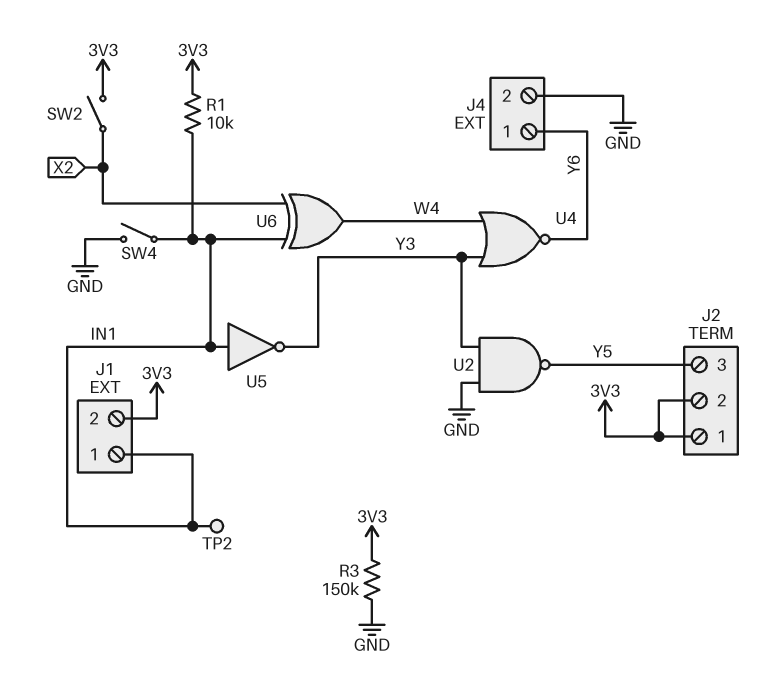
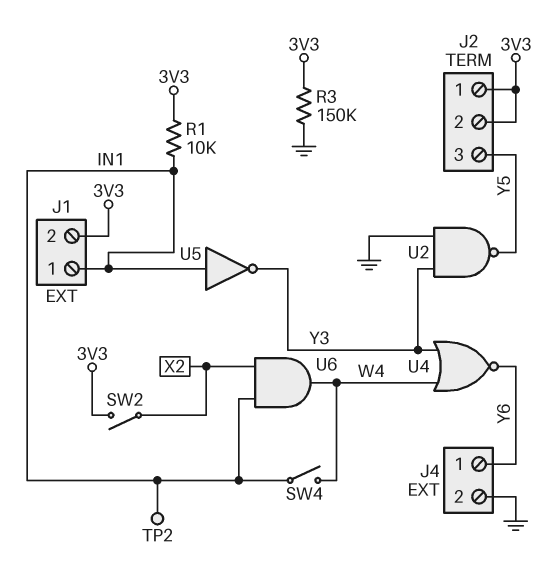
SW4: switch (GND, IN1) -> switch (IN1, W4)
U6: XOR (in IN1, in X2, out W4) -> AND (in IN1, in X2, out W4)

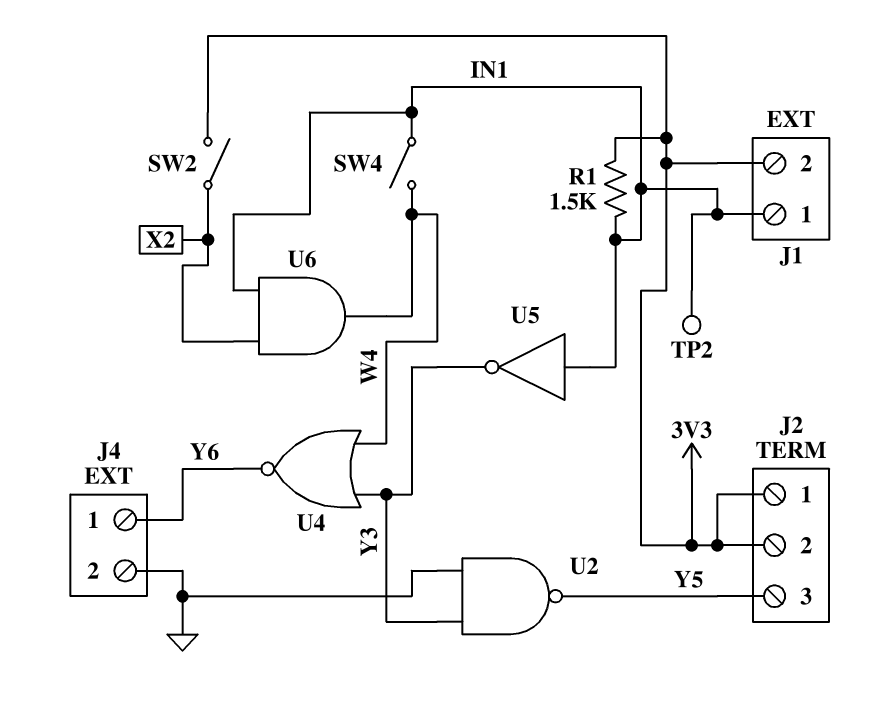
R1: 10k (3V3, IN1) -> 1.5k (3V3, IN1)
R3: 150k (3V3, GND) -> none

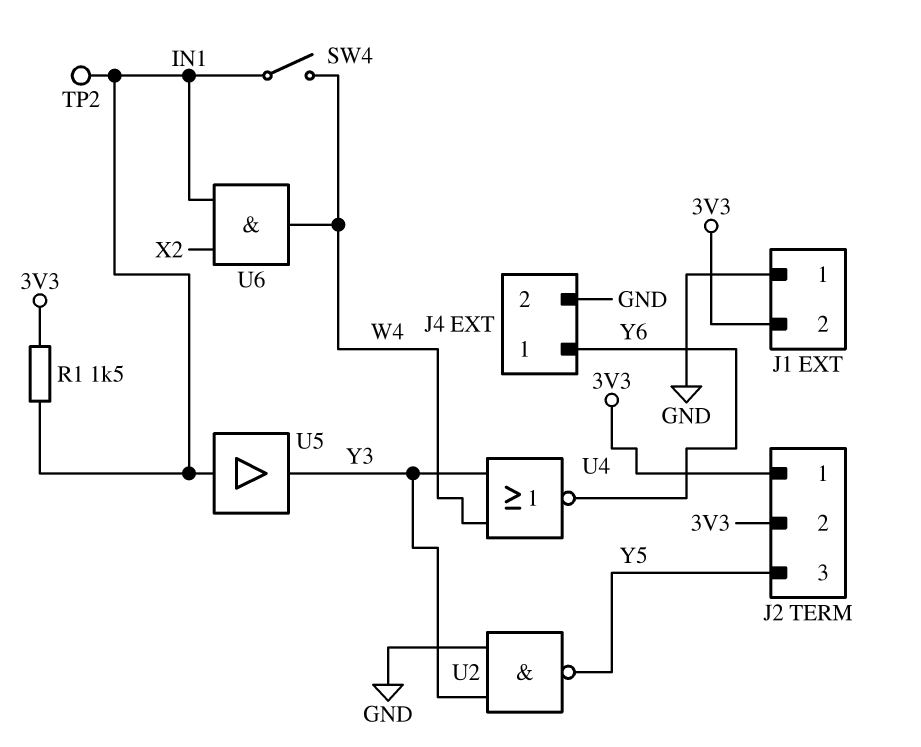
J1 pin 1: IN1 -> GND
SW2: switch (3V3, X2) -> none
U5: NOT (in IN1, out Y3) -> buffer (in IN1, out Y3)

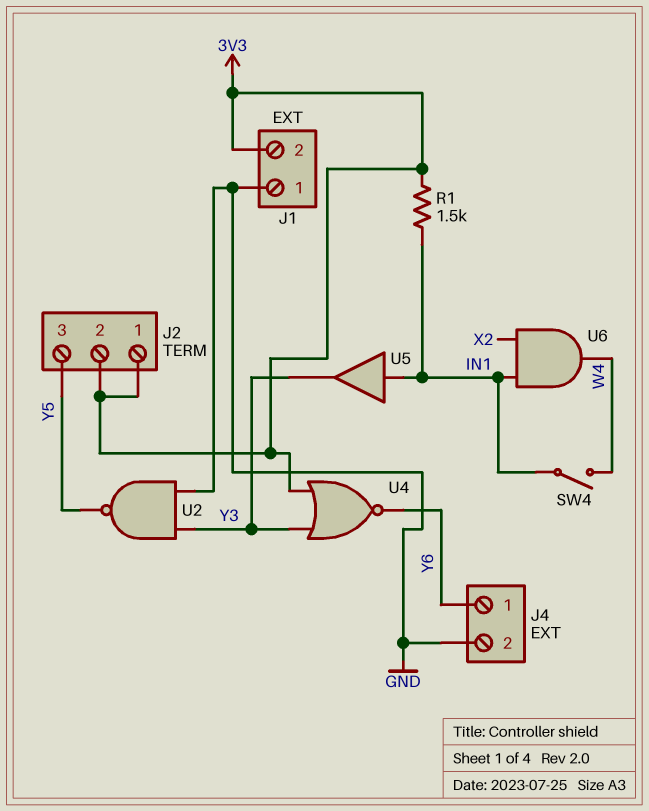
TP2: test point (IN1) -> none
U4: NOR (in W4, in Y3, out Y6) -> NOR (in 3V3, in Y3, out Y6)

